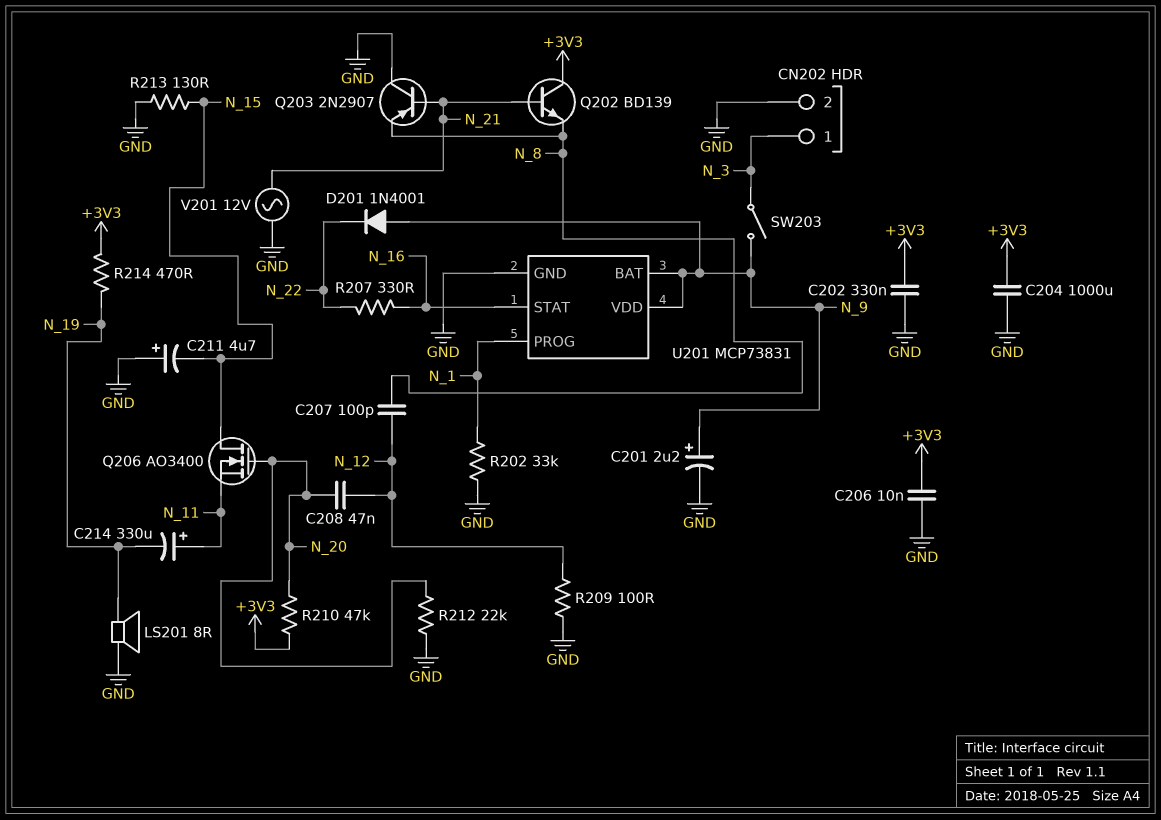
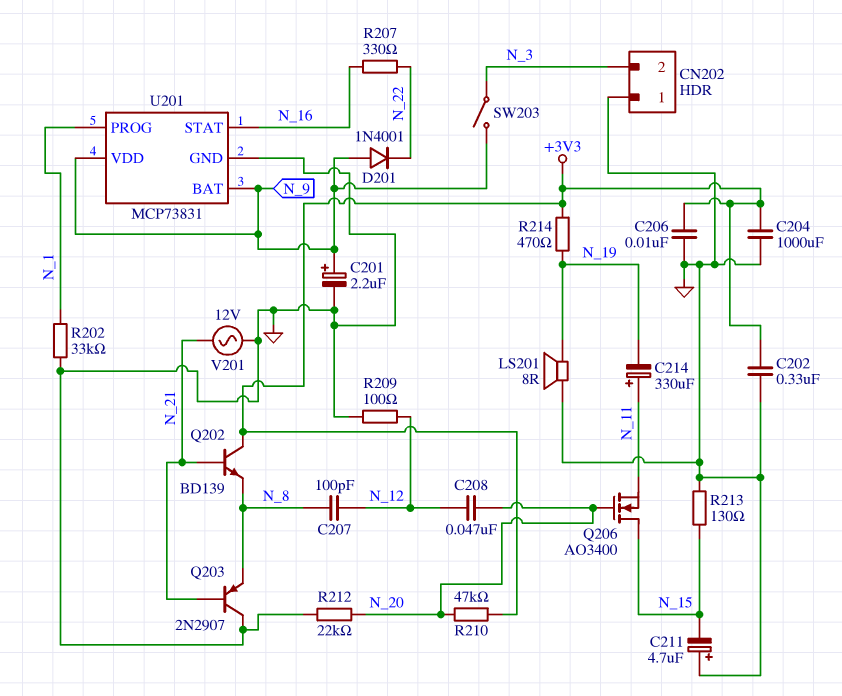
CN202 pin 1: N_3 -> GND
CN202 pin 2: GND -> N_3

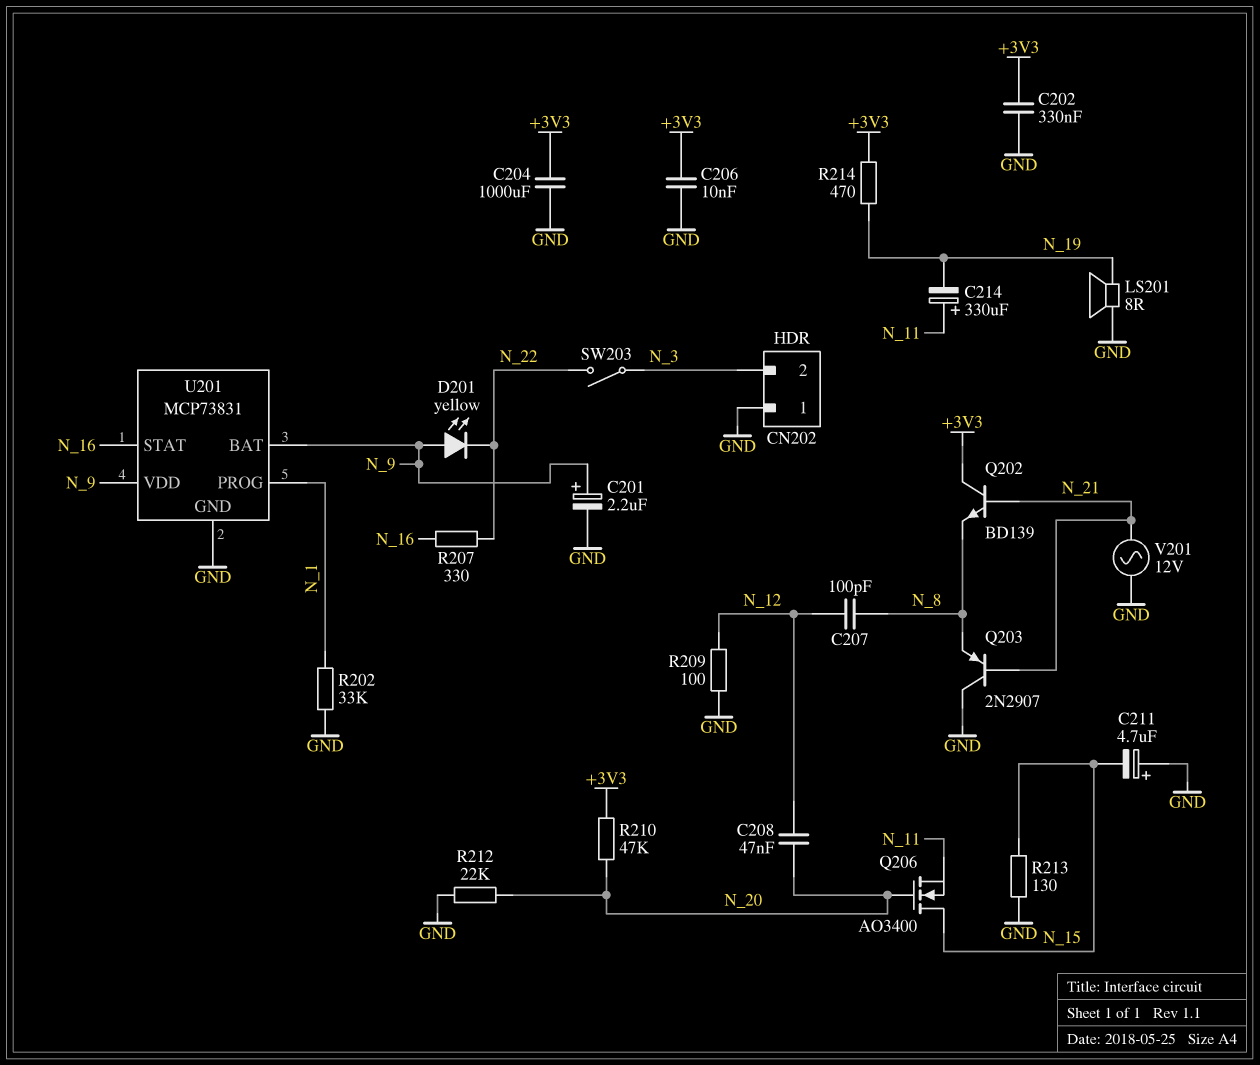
D201: diode 1N4001 (A N_9, K N_22) -> LED yellow (A N_9, K N_22)
SW203: switch (N_3, N_9) -> switch (N_3, N_22)

